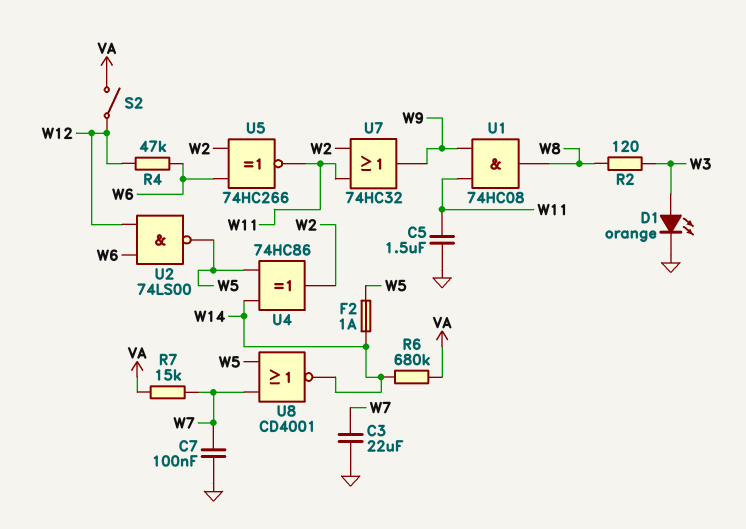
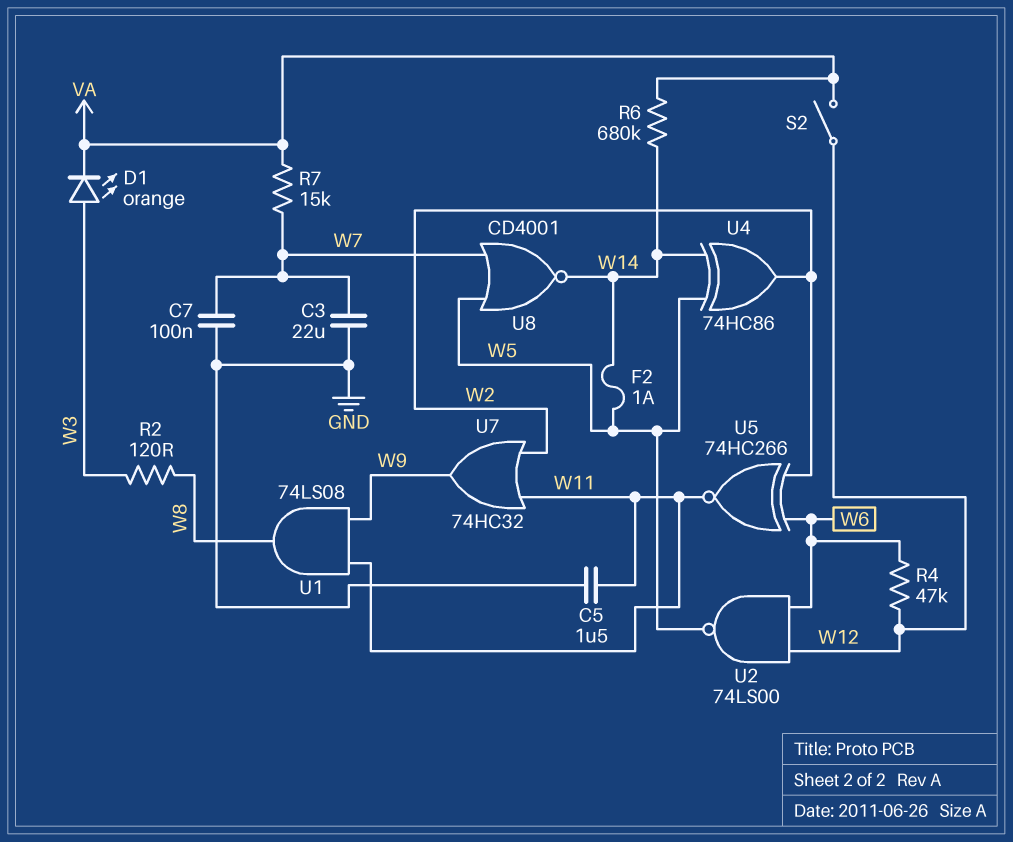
D1: LED orange (A W3, K GND) -> LED orange (A W3, K VA)
U1: AND 74HC08 (in W9, in W11, out W8) -> AND 74LS08 (in W9, in W11, out W8)

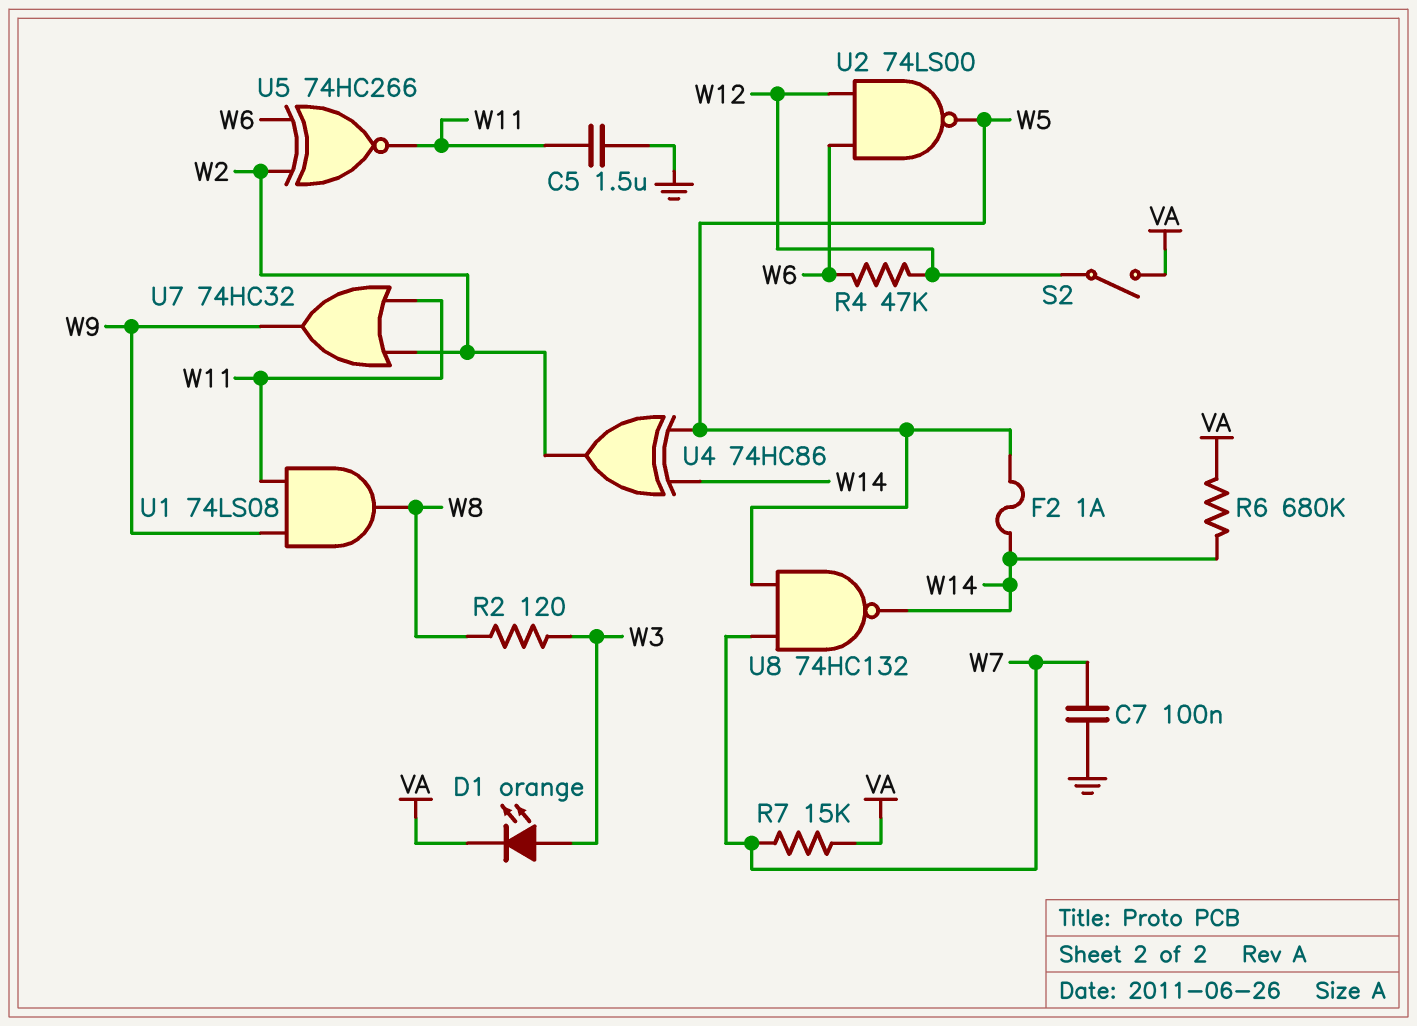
C3: 22uF (GND, W7) -> none
U8: NOR CD4001 (in W5, in W7, out W14) -> NAND 74HC132 (in W5, in W7, out W14)

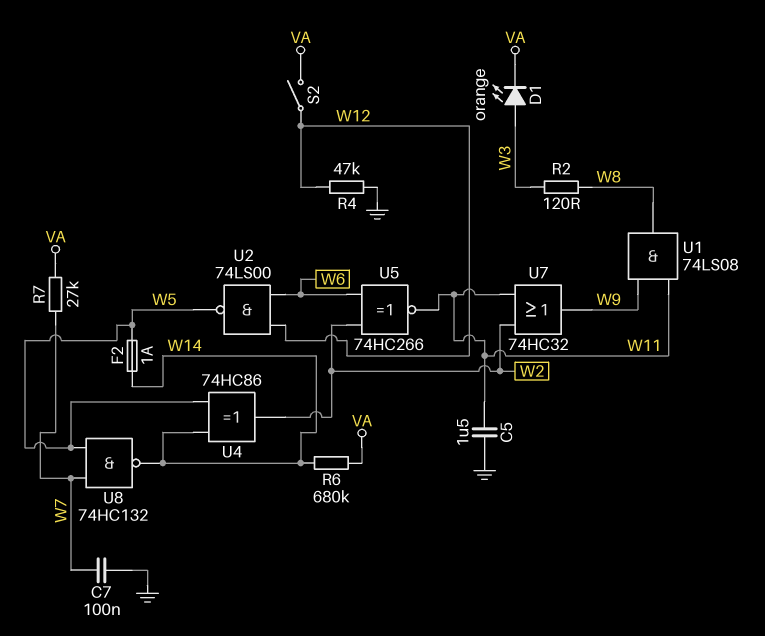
R4: 47k (W6, W12) -> 47k (GND, W12)
R7: 15k (VA, W7) -> 27k (VA, W7)

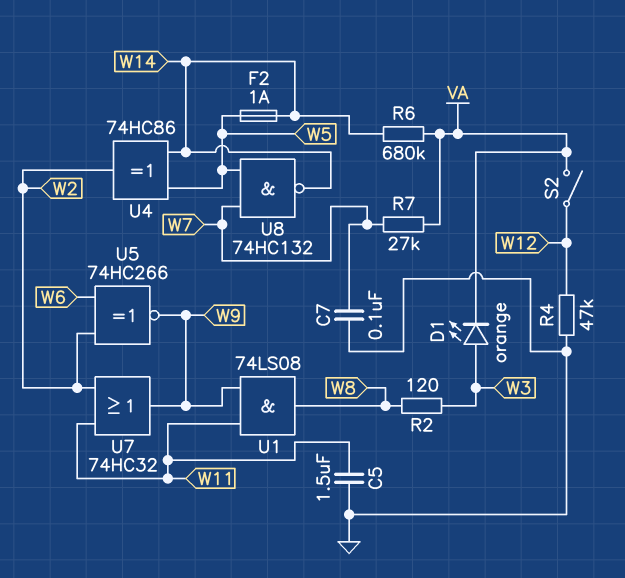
U2: NAND 74LS00 (in W6, in W12, out W5) -> none
U5: XNOR 74HC266 (in W2, in W6, out W11) -> XNOR 74HC266 (in W2, in W6, out W9)

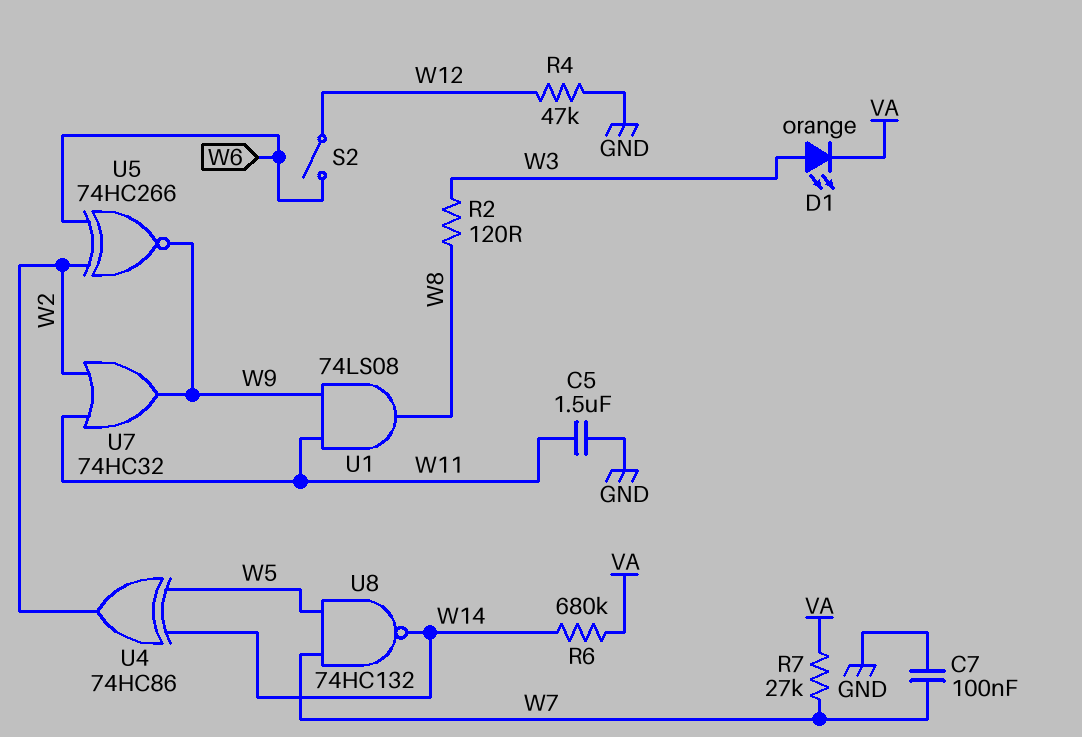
F2: 1A (W5, W14) -> none
S2: switch (VA, W12) -> switch (W6, W12)

